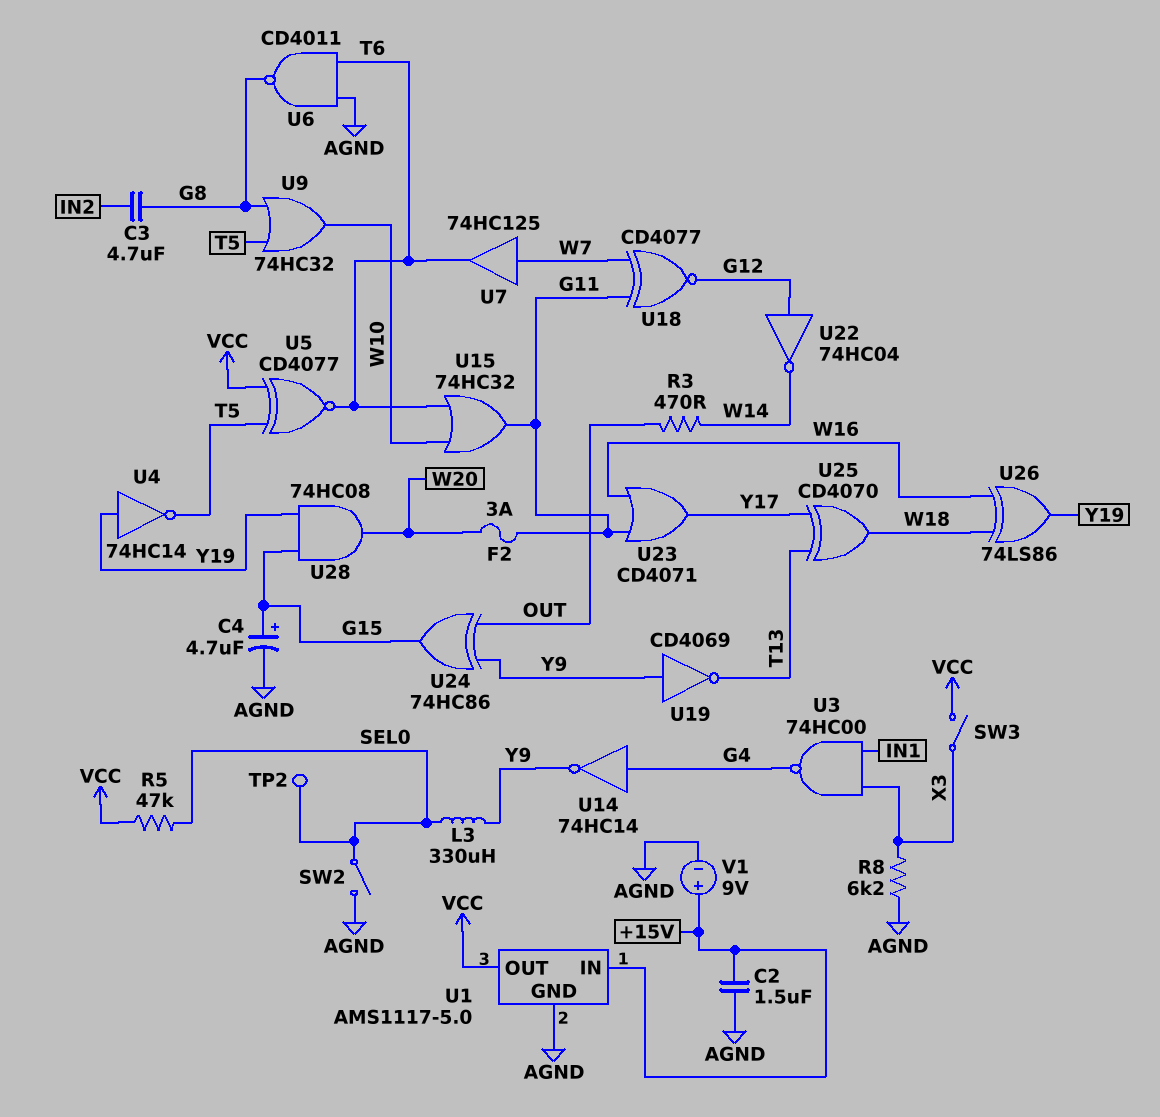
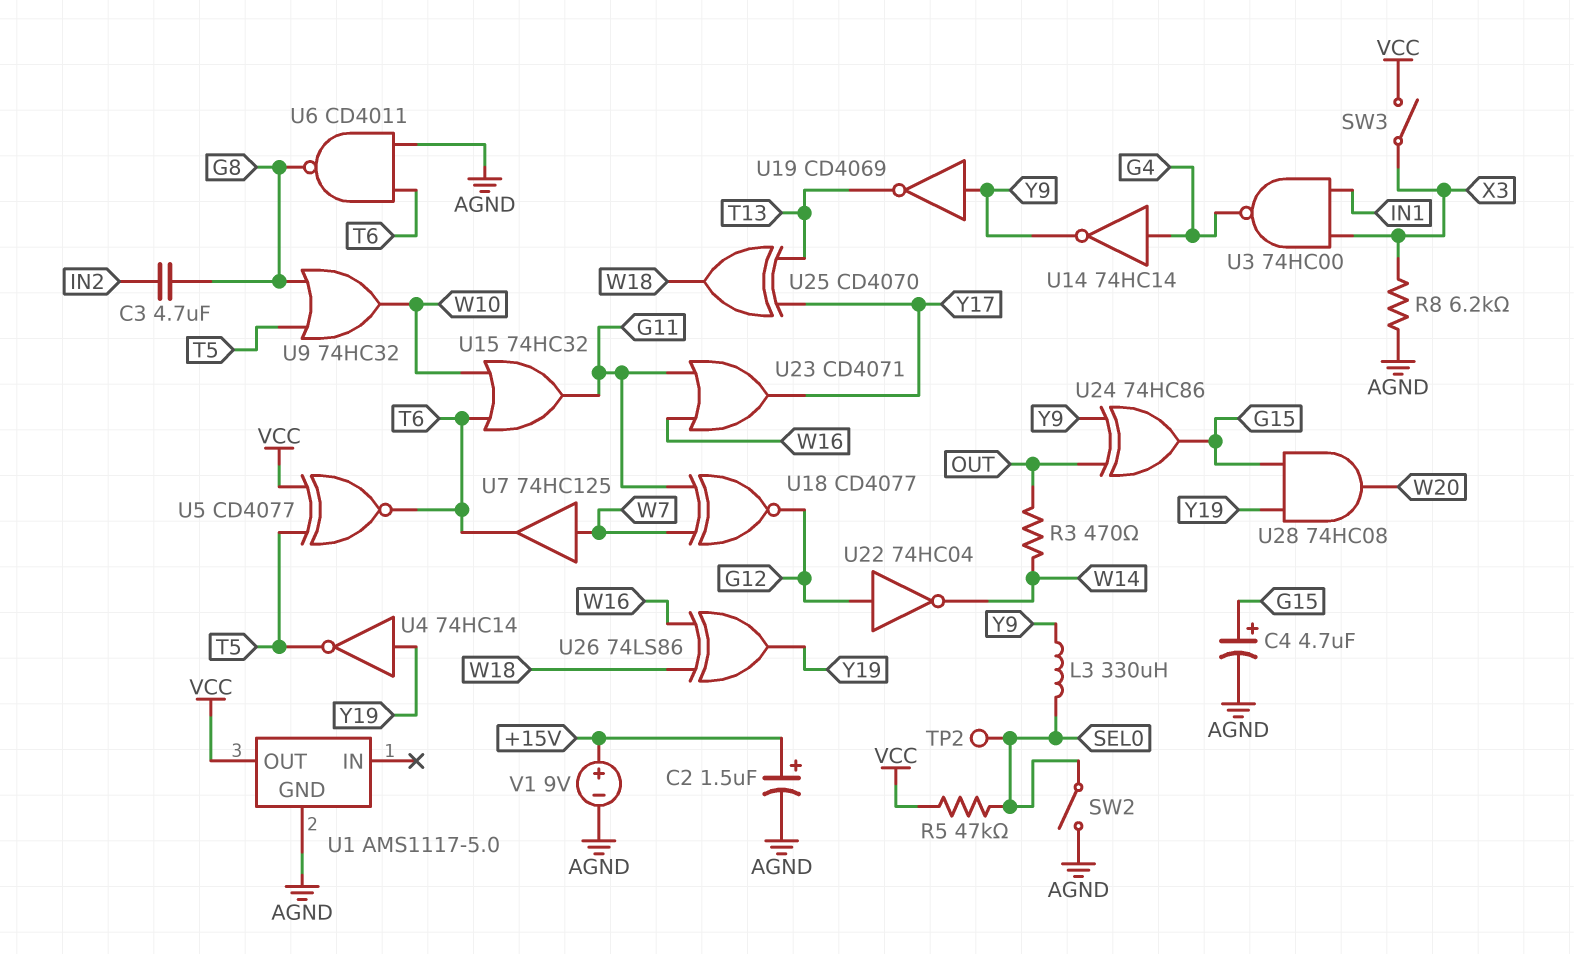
C2: 1.5uF (+15V, AGND) -> 1.5uF (plus +15V, minus AGND)
F2: 3A (G11, W20) -> none
U1 pin IN: +15V -> none

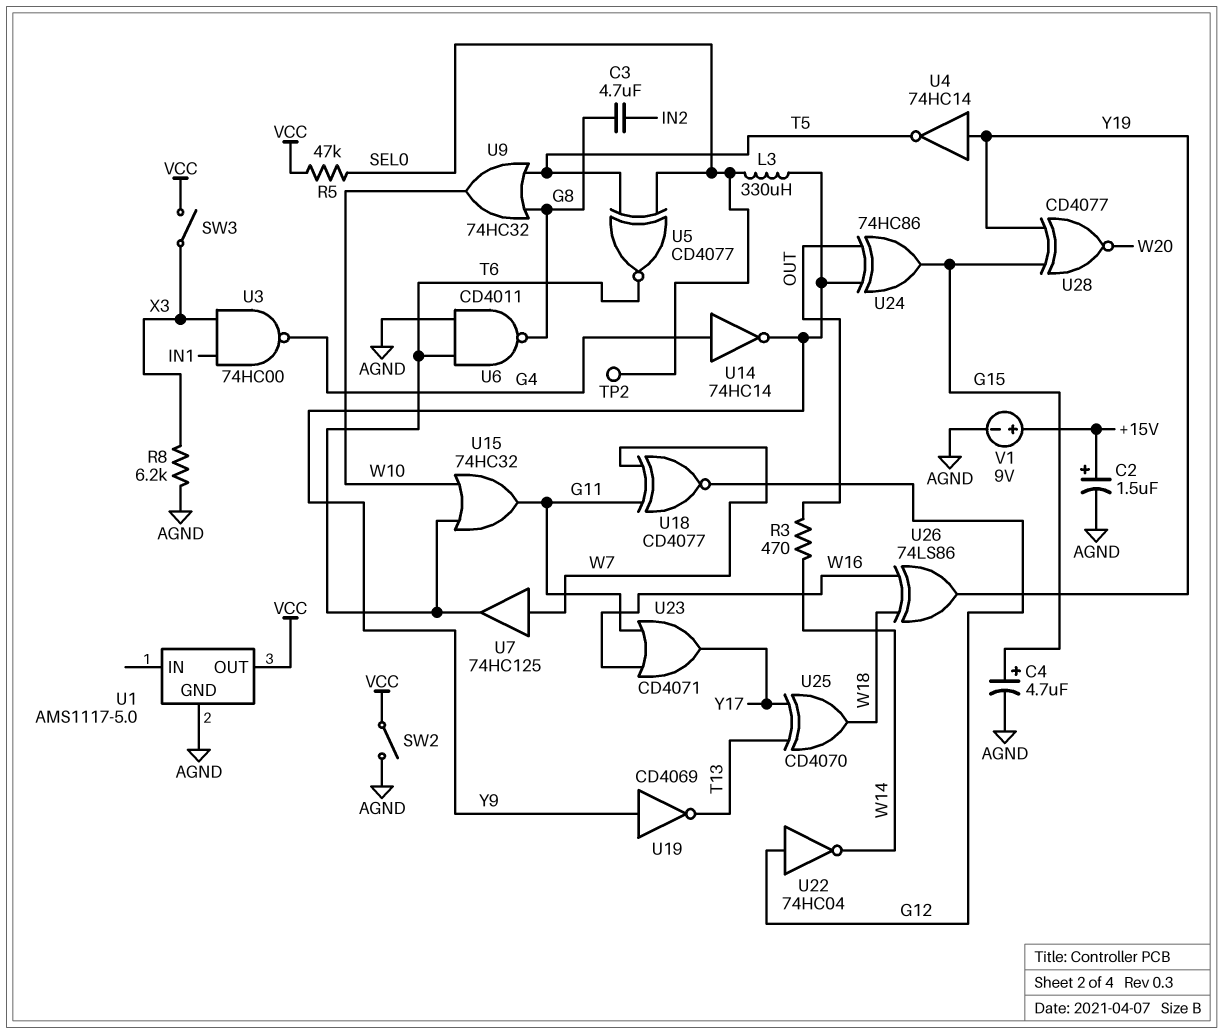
SW2: switch (AGND, SEL0) -> switch (AGND, VCC)
U5: XNOR CD4077 (in T5, in VCC, out T6) -> XNOR CD4077 (in SEL0, in T5, out T6)
U28: AND 74HC08 (in G15, in Y19, out W20) -> XNOR CD4077 (in G15, in Y19, out W20)

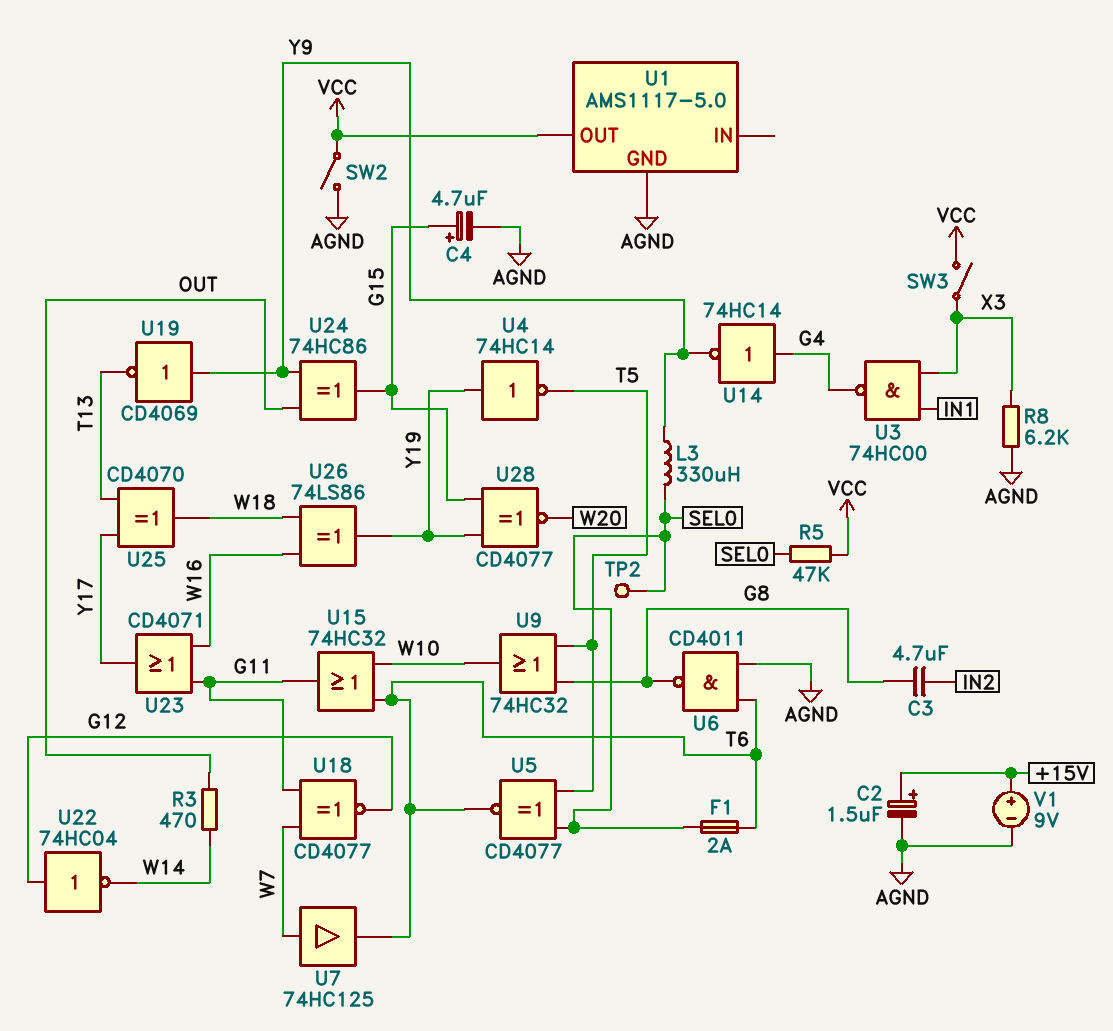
F1: none -> 2A (SEL0, T6)

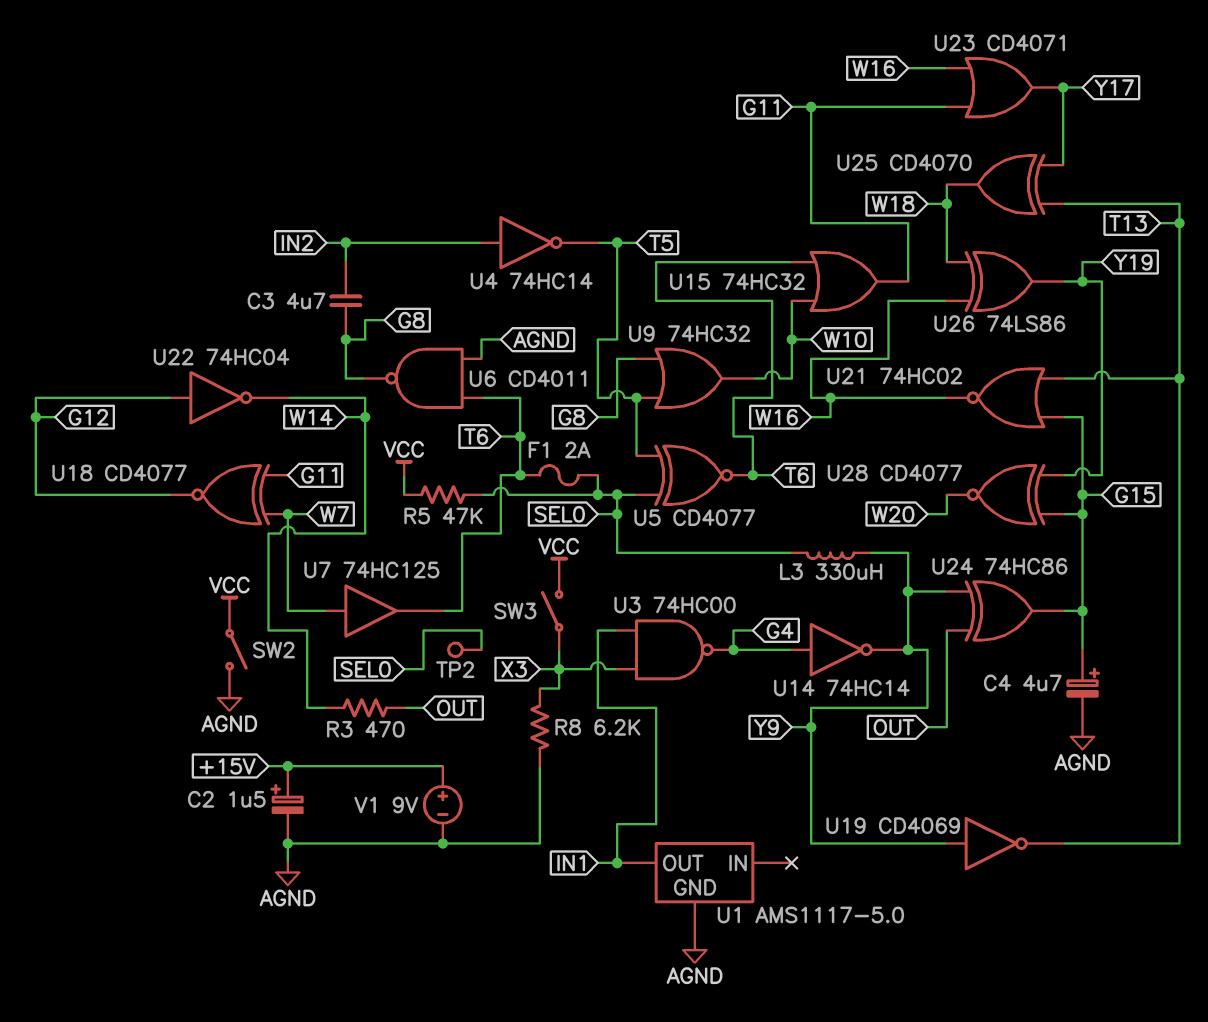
U1 pin OUT: VCC -> IN1
U4: NOT 74HC14 (in Y19, out T5) -> NOT 74HC14 (in IN2, out T5)
U21: none -> NOR 74HC02 (in G15, in T13, out W16)

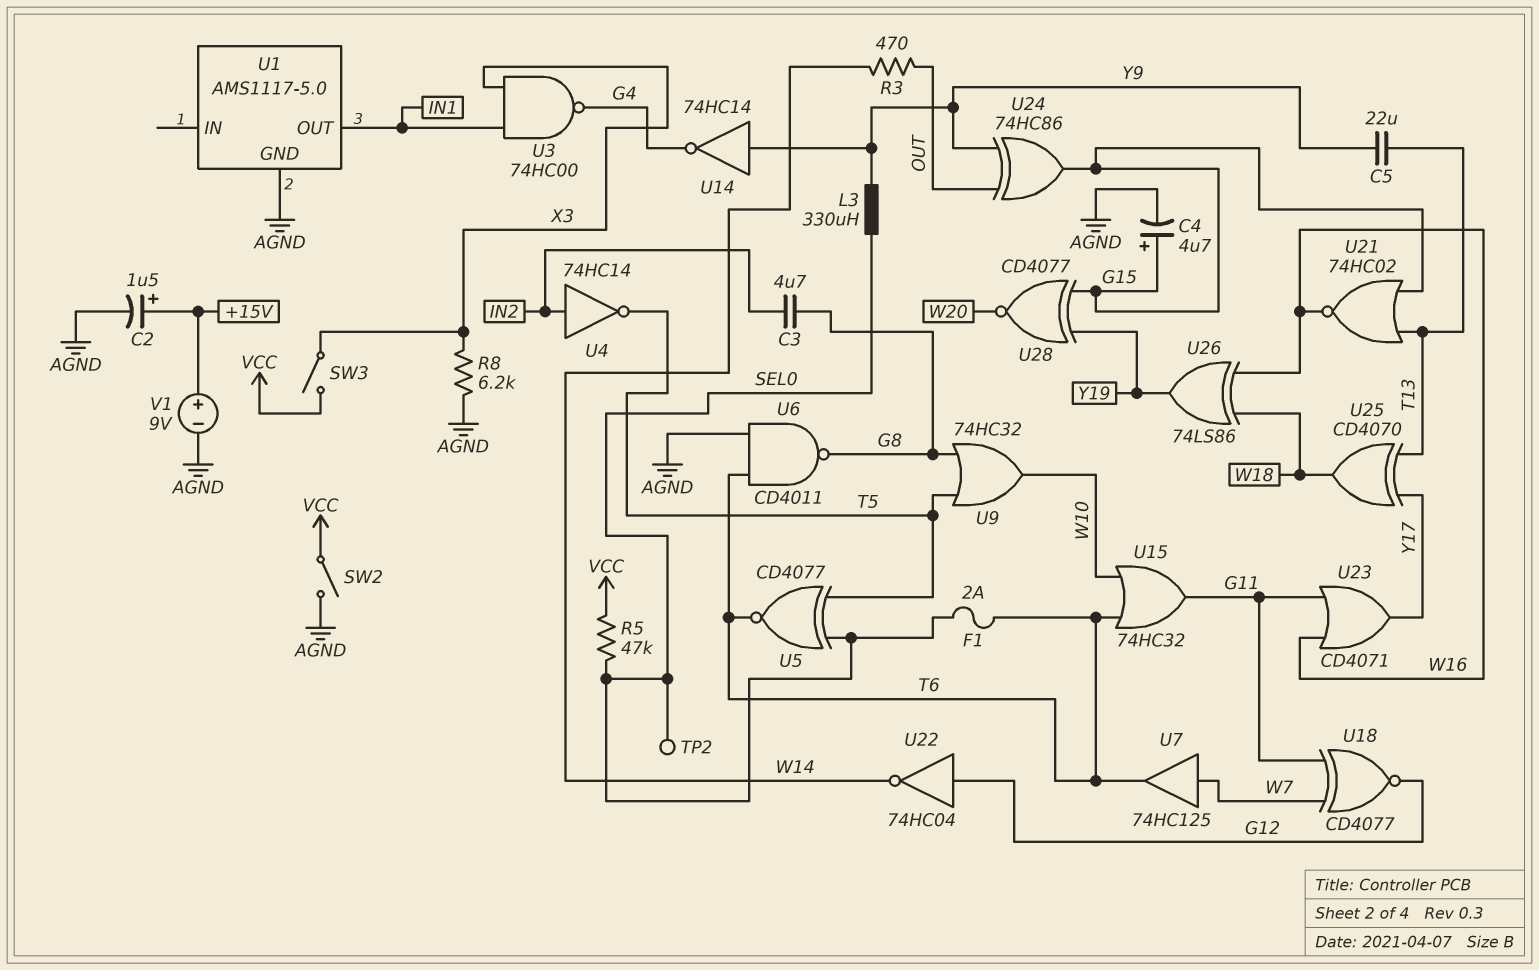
C5: none -> 22uF (T13, Y9)
U14: NOT 74HC14 (in G4, out Y9) -> NOT 74HC14 (in Y9, out G4)
U19: NOT CD4069 (in Y9, out T13) -> none

